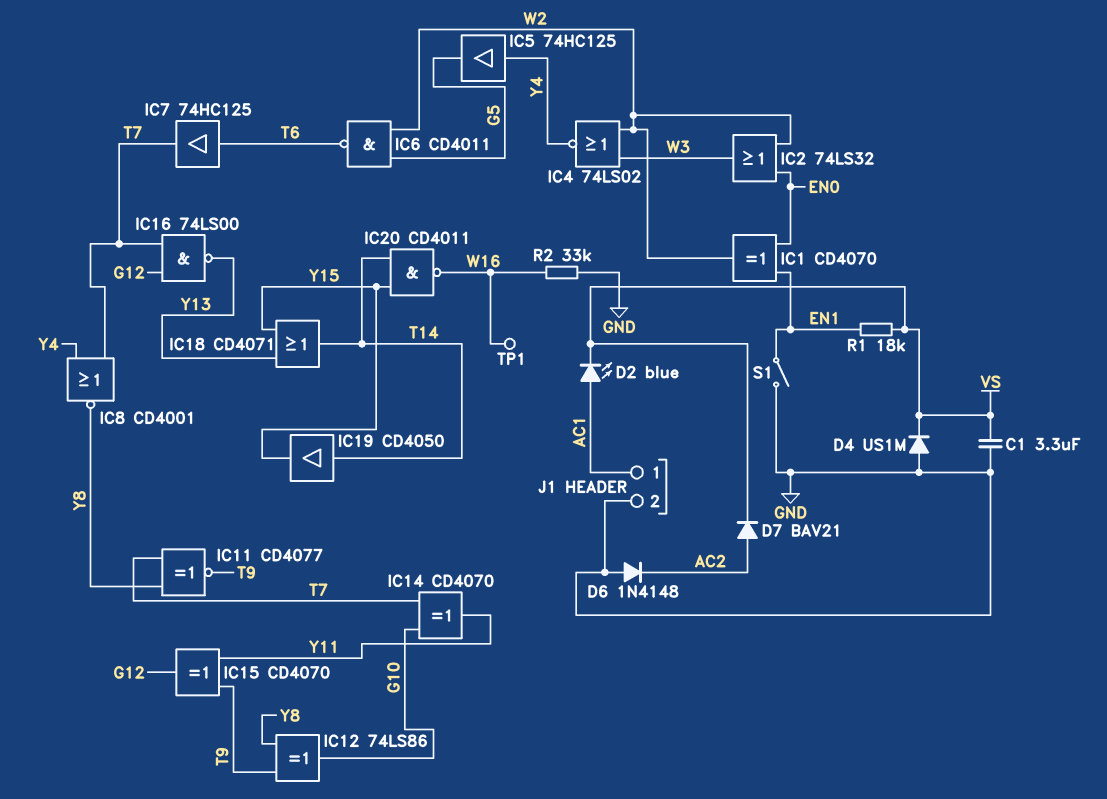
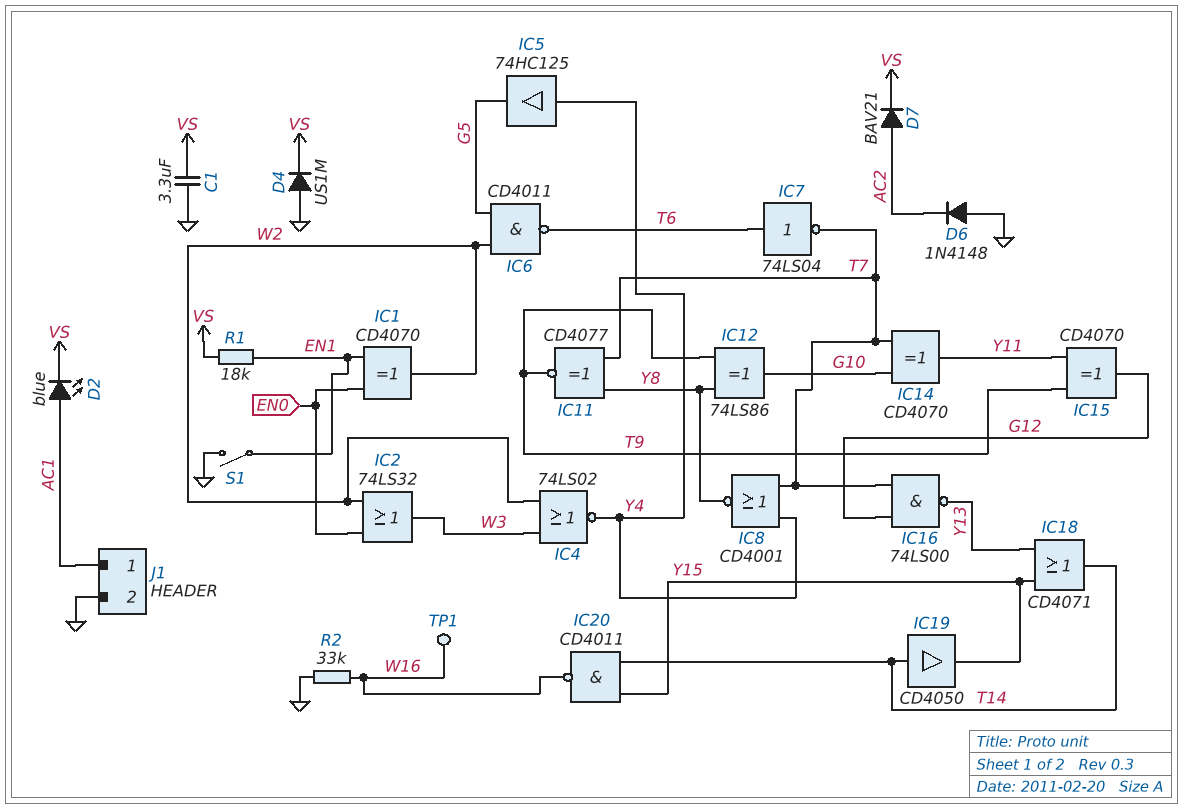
IC7: buffer 74HC125 (in T6, out T7) -> NOT 74LS04 (in T6, out T7)

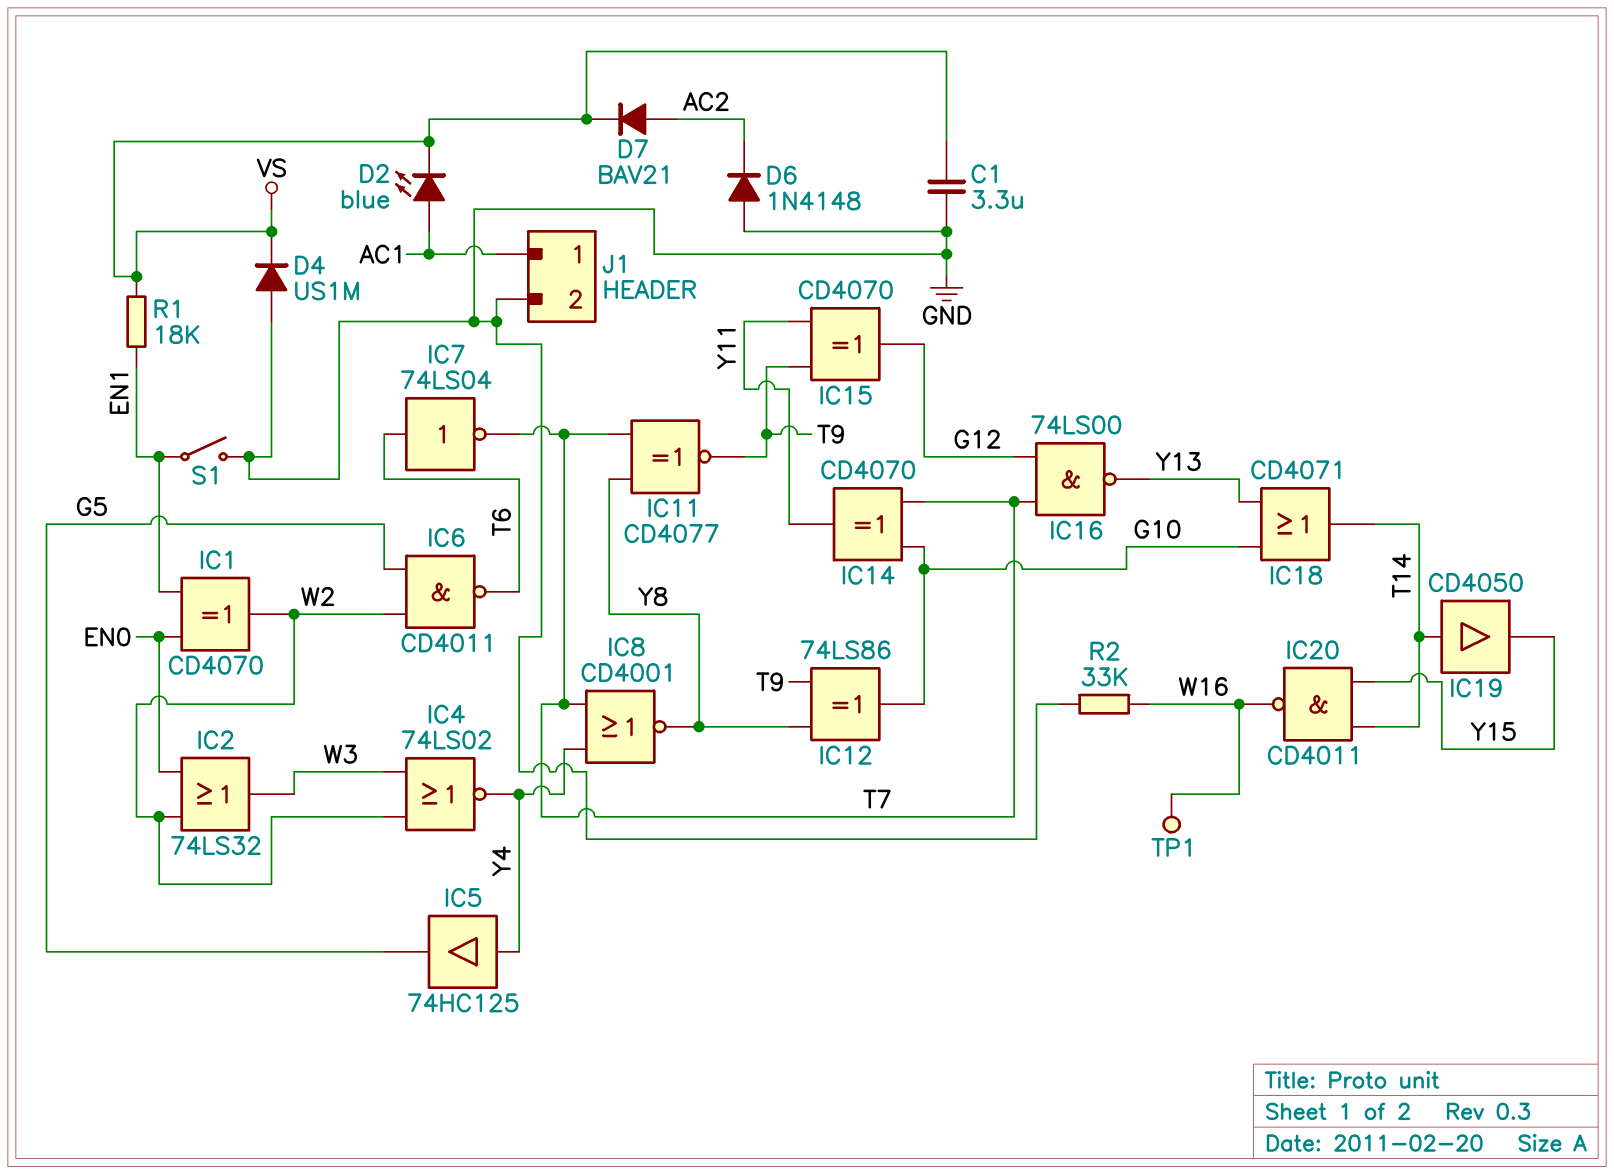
IC18: OR CD4071 (in Y13, in Y15, out T14) -> OR CD4071 (in G10, in Y13, out T14)

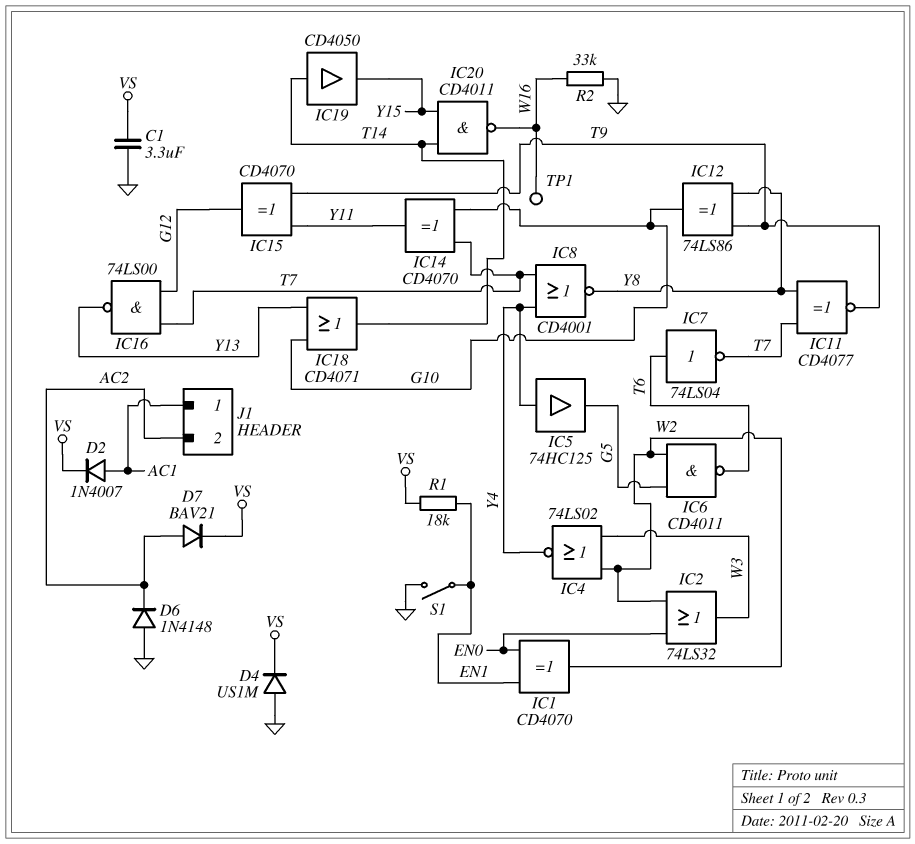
D2: LED blue (A AC1, K VS) -> diode 1N4007 (A AC1, K VS)
J1 pin 2: GND -> AC2

